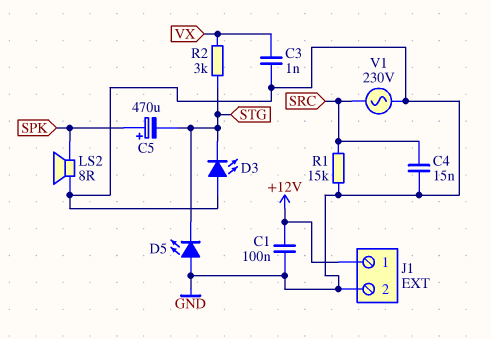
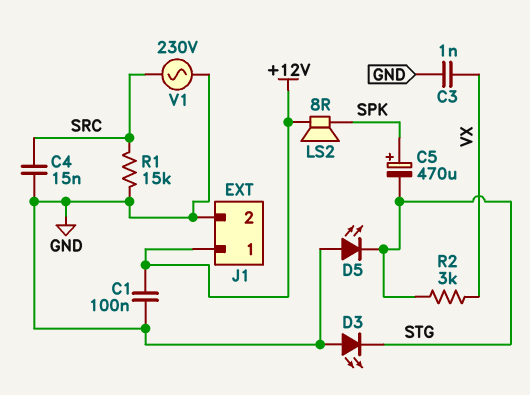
LS2: speaker 8R (GND, SPK) -> speaker 8R (+12V, SPK)

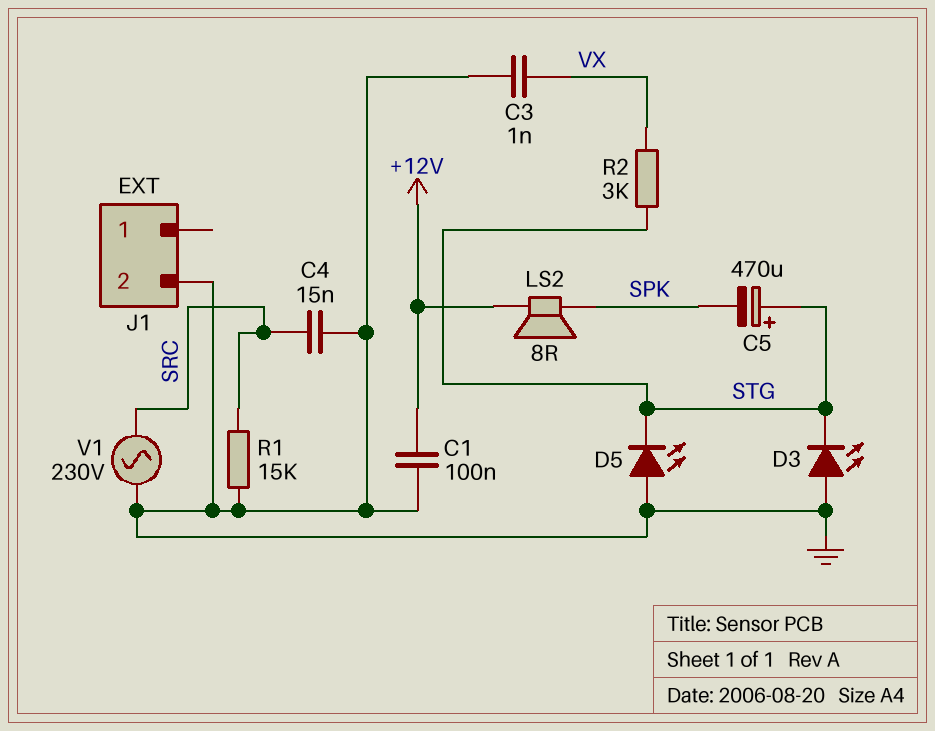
C5: 470uF (plus SPK, minus STG) -> 470uF (plus STG, minus SPK)
J1 pin 1: +12V -> none

